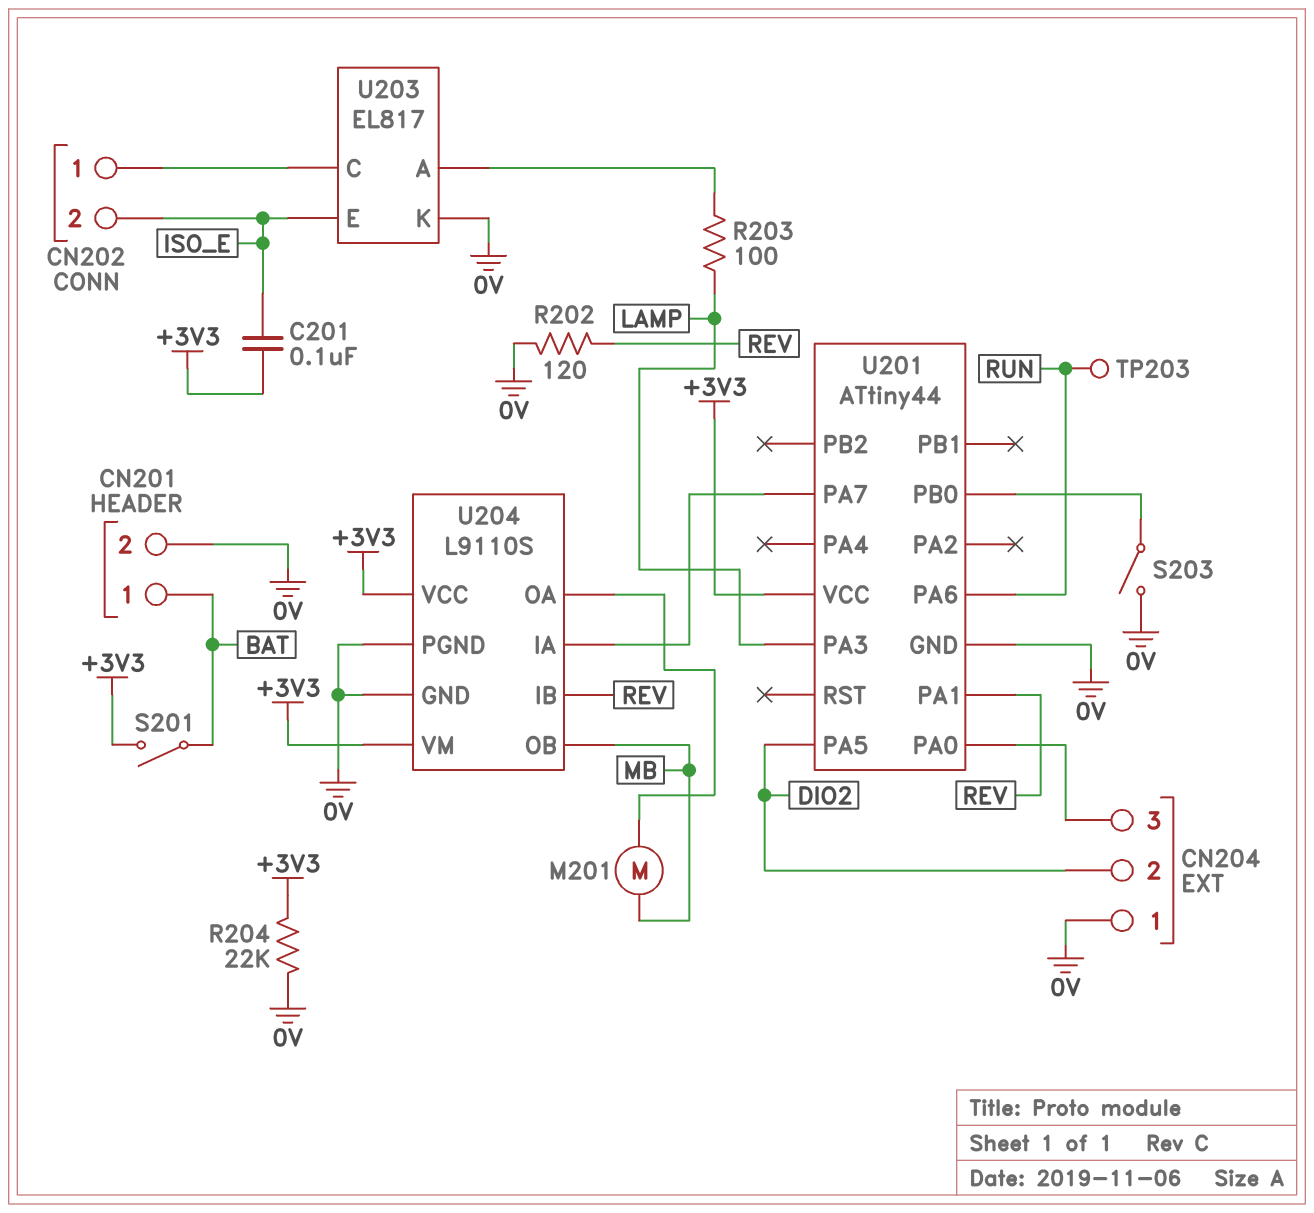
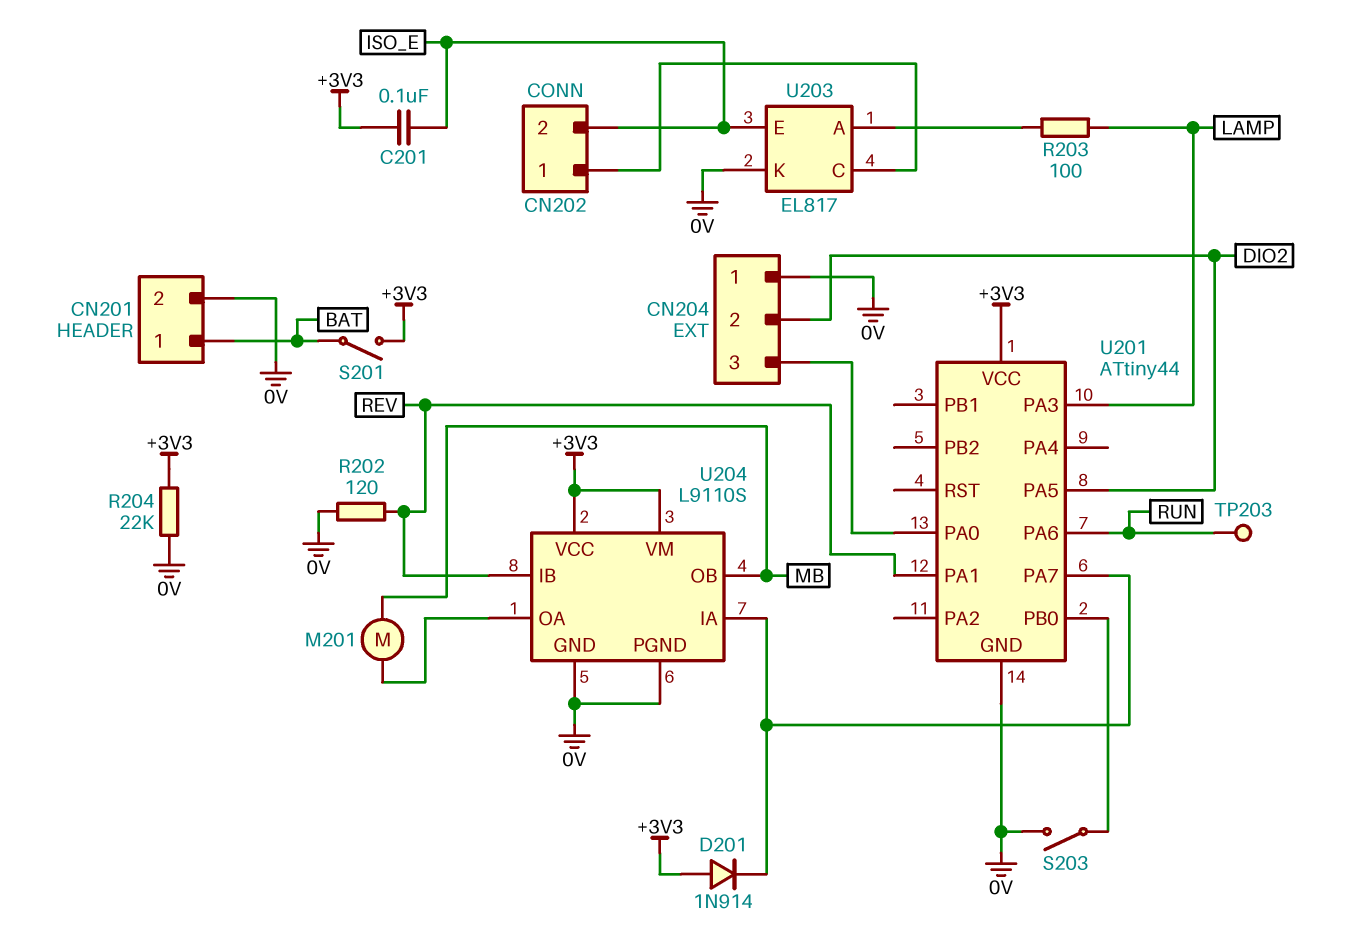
D201: none -> diode 1N914 (A +3V3, K U201/PA7)

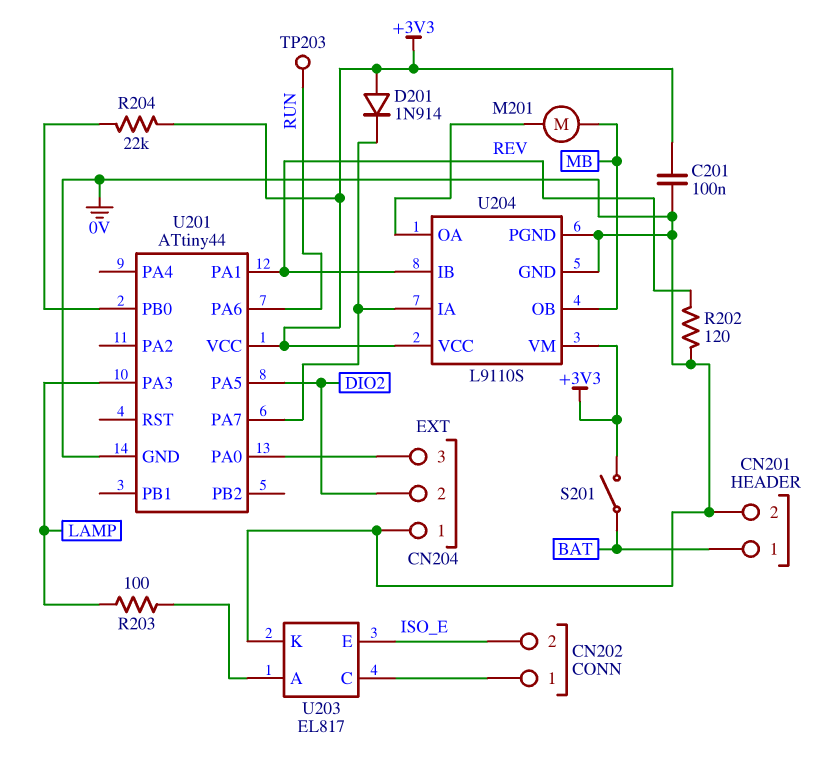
C201: 100nF (+3V3, ISO_E) -> 100nF (+3V3, 0V)
R204: 22k (+3V3, 0V) -> 22k (+3V3, U201/PB0)
S203: switch (0V, U201/PB0) -> none

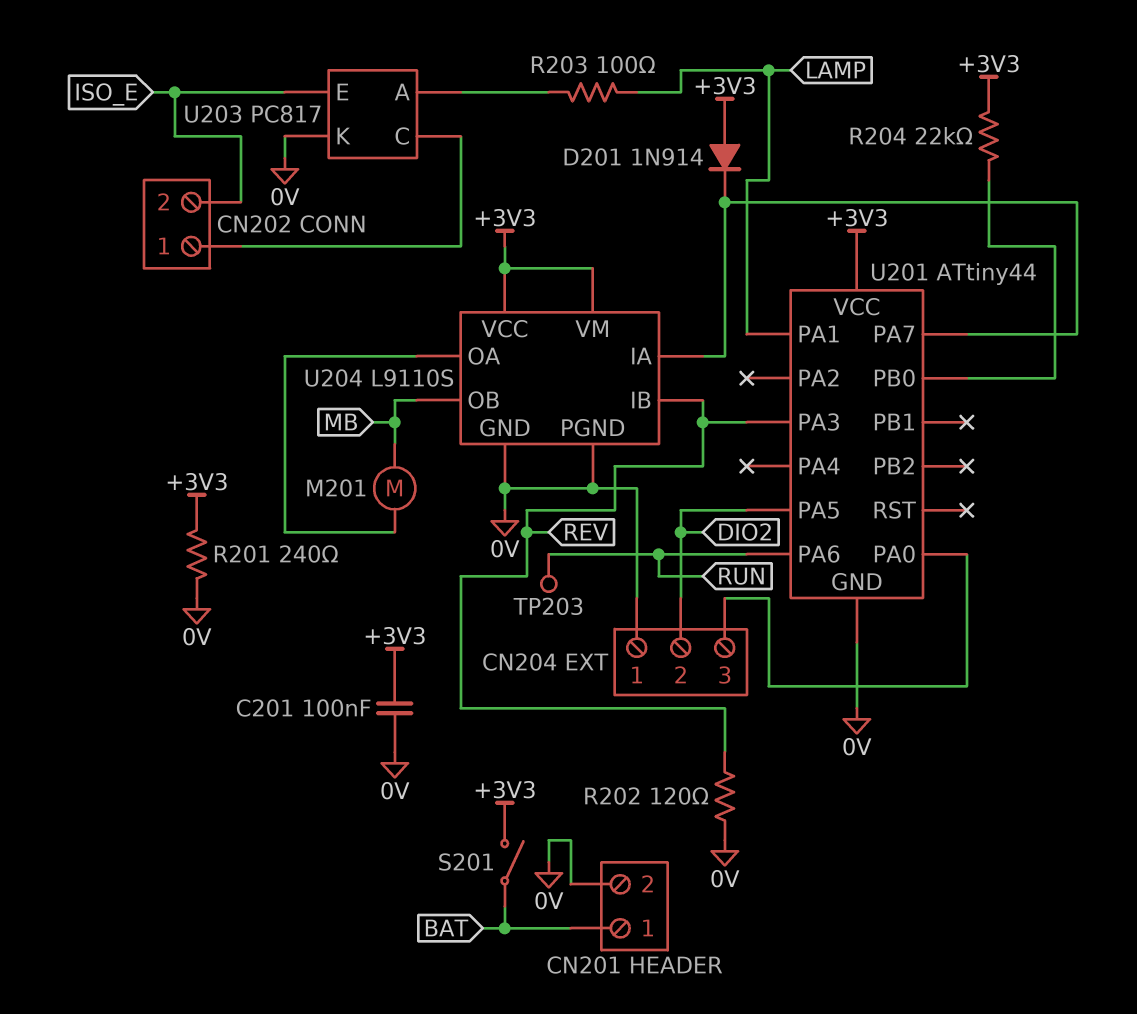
R201: none -> 240 (+3V3, 0V)
U201 pin PA1: REV -> LAMP
U201 pin PA3: LAMP -> REV
U203: EL817 -> PC817

